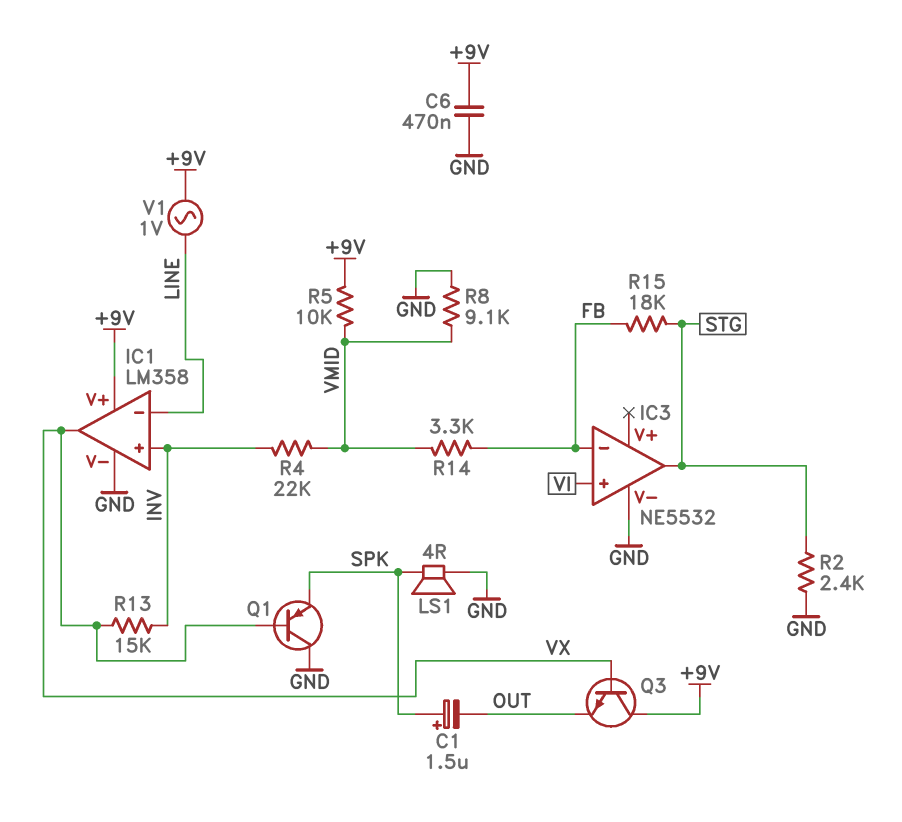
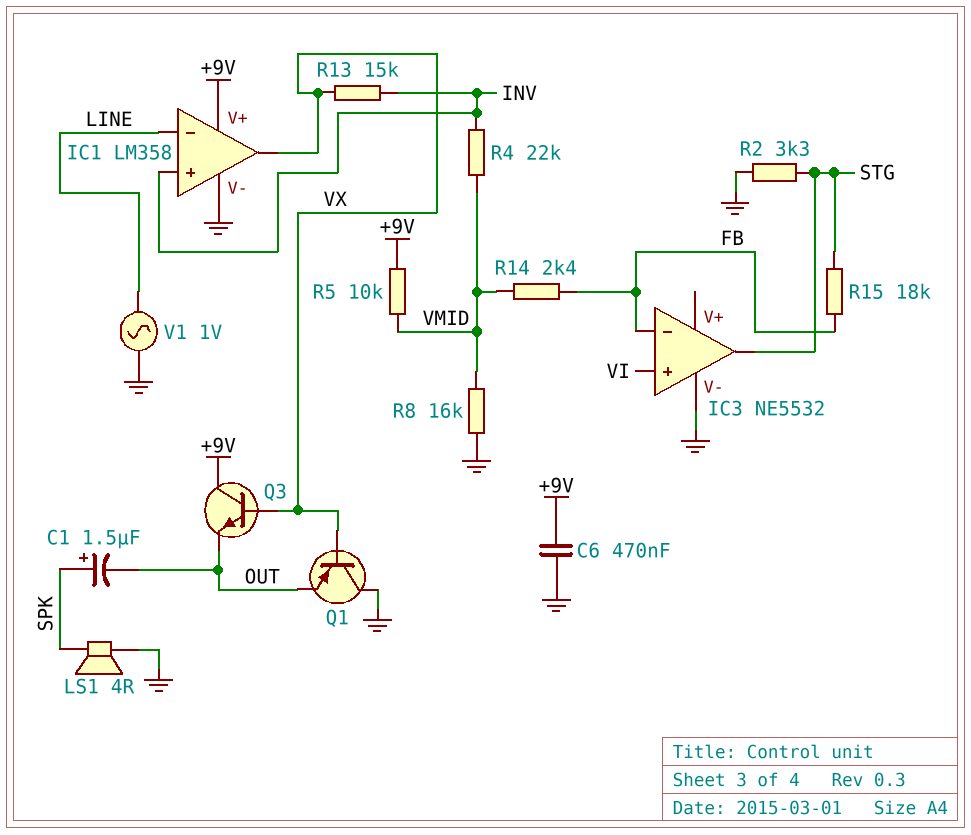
Q1: PNP (B VX, C GND, E SPK) -> PNP (B VX, C GND, E OUT)
R2: 2.4k (GND, STG) -> 3.3k (GND, STG)
R8: 9.1k (GND, VMID) -> 16k (GND, VMID)
R14: 3.3k (FB, VMID) -> 2.4k (FB, VMID)
V1: AC 1V (+9V, LINE) -> AC 1V (GND, LINE)

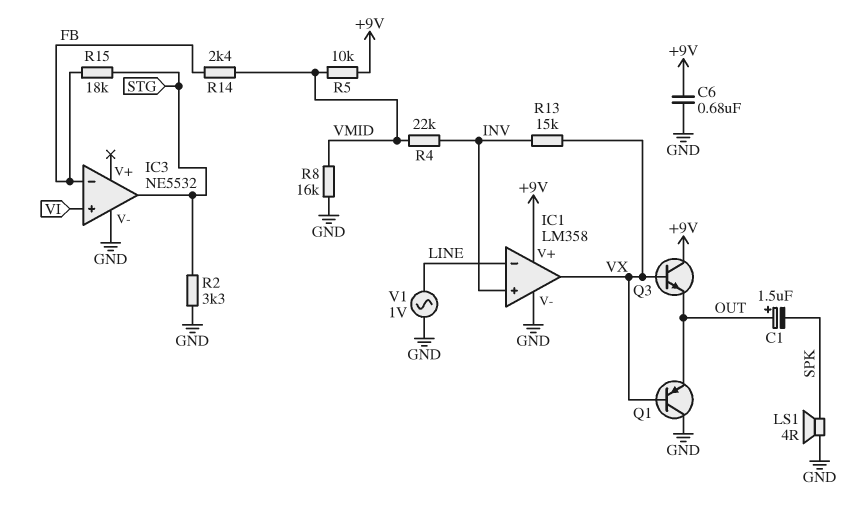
C1: 1.5uF (plus SPK, minus OUT) -> 1.5uF (plus OUT, minus SPK)
C6: 470nF (+9V, GND) -> 680nF (+9V, GND)

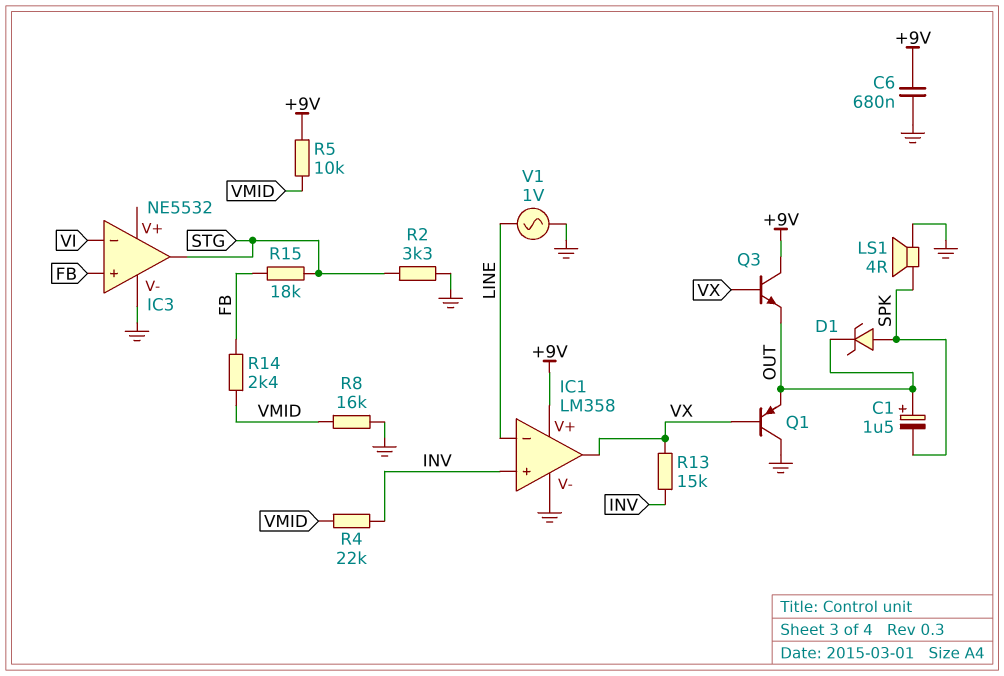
D1: none -> zener (A SPK, K OUT)
IC3 pin in+: VI -> FB
IC3 pin in-: FB -> VI

